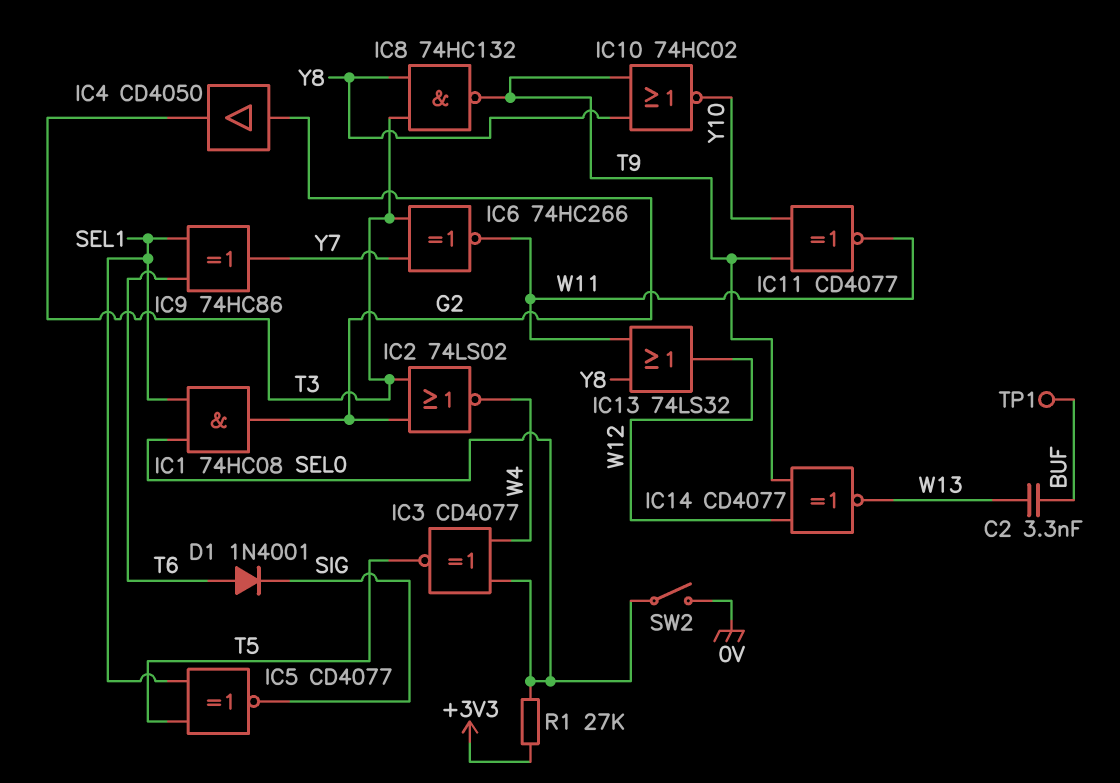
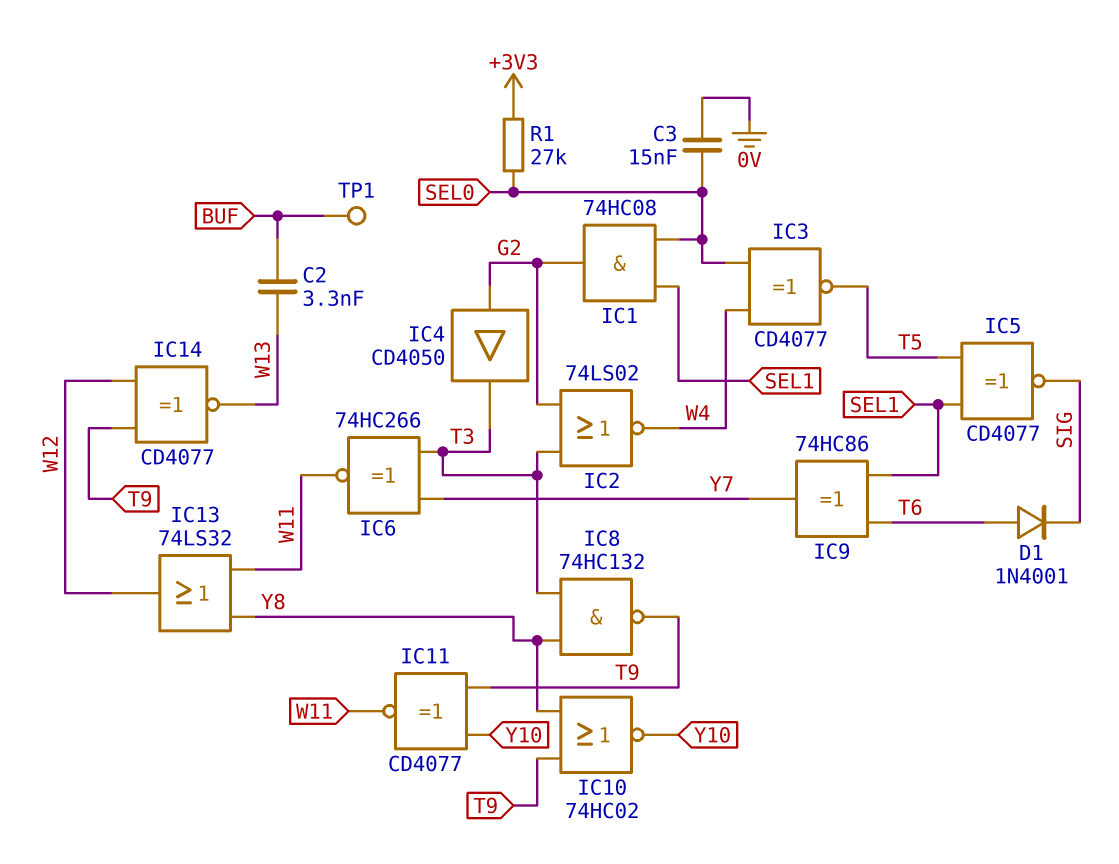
C3: none -> 15nF (0V, SEL0)
SW2: switch (0V, SEL0) -> none

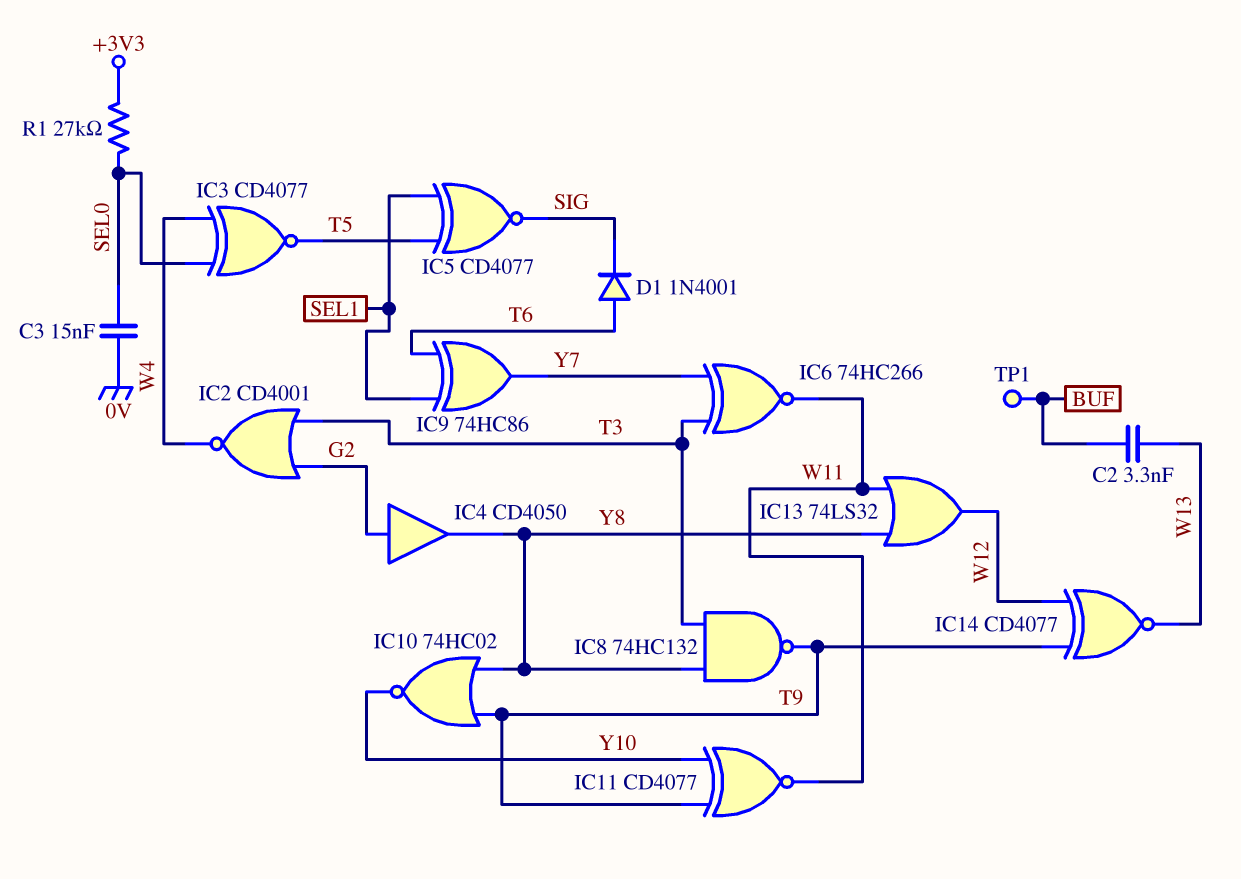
IC1: AND 74HC08 (in SEL0, in SEL1, out G2) -> none
IC2: NOR 74LS02 (in G2, in T3, out W4) -> NOR CD4001 (in G2, in T3, out W4)
IC4: buffer CD4050 (in G2, out T3) -> buffer CD4050 (in G2, out Y8)

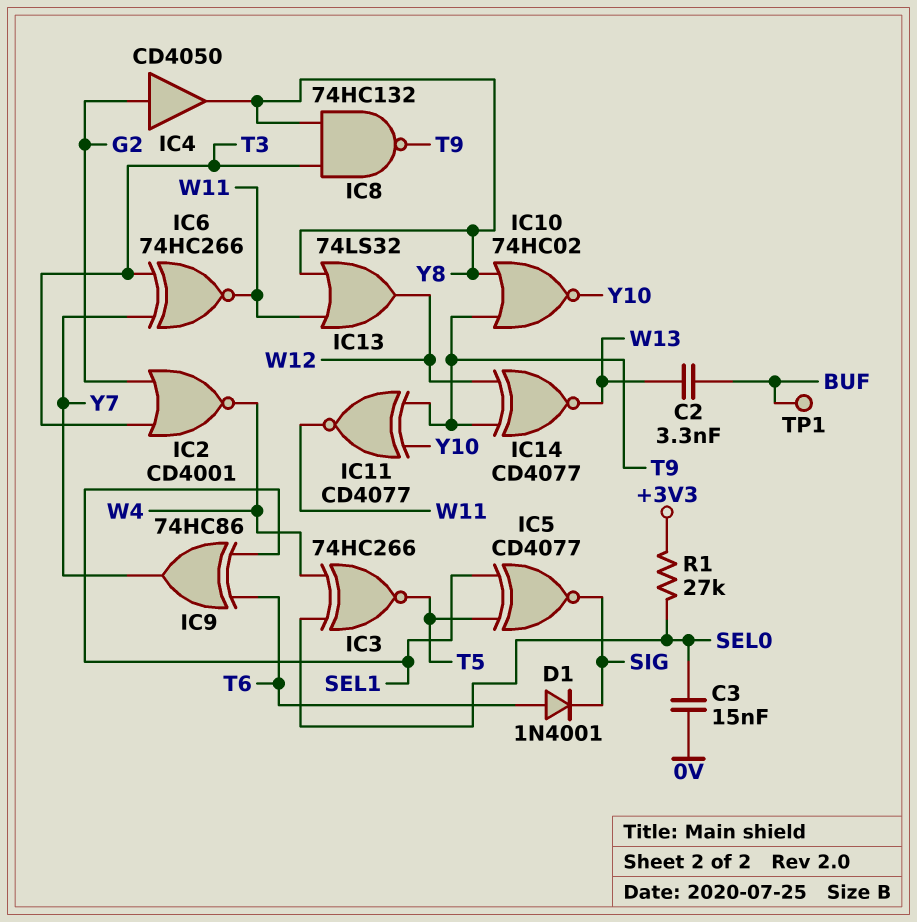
IC3: XNOR CD4077 (in SEL0, in W4, out T5) -> XNOR 74HC266 (in SEL0, in W4, out T5)

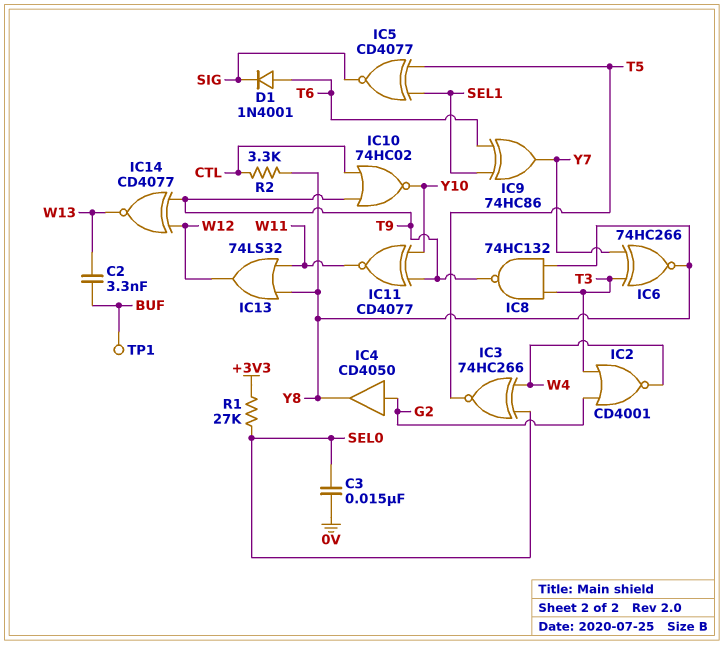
IC6: XNOR 74HC266 (in T3, in Y7, out W11) -> XNOR 74HC266 (in T3, in Y7, out Y8)
IC10: NOR 74HC02 (in T9, in Y8, out Y10) -> NOR 74HC02 (in CTL, in T9, out Y10)
R2: none -> 3.3k (CTL, Y8)

